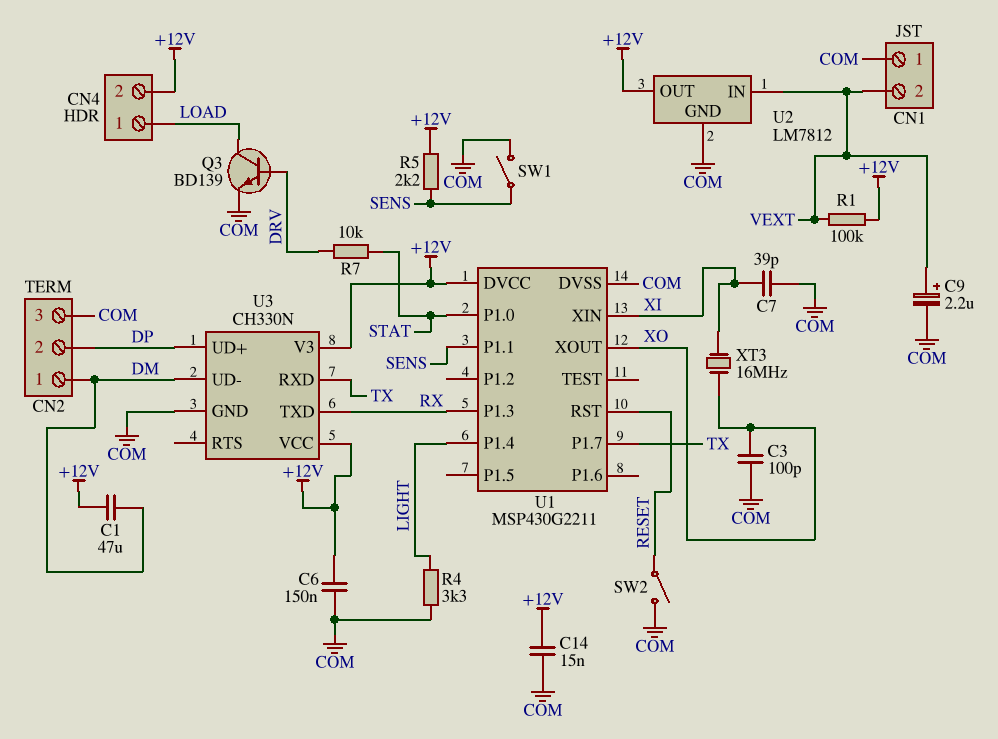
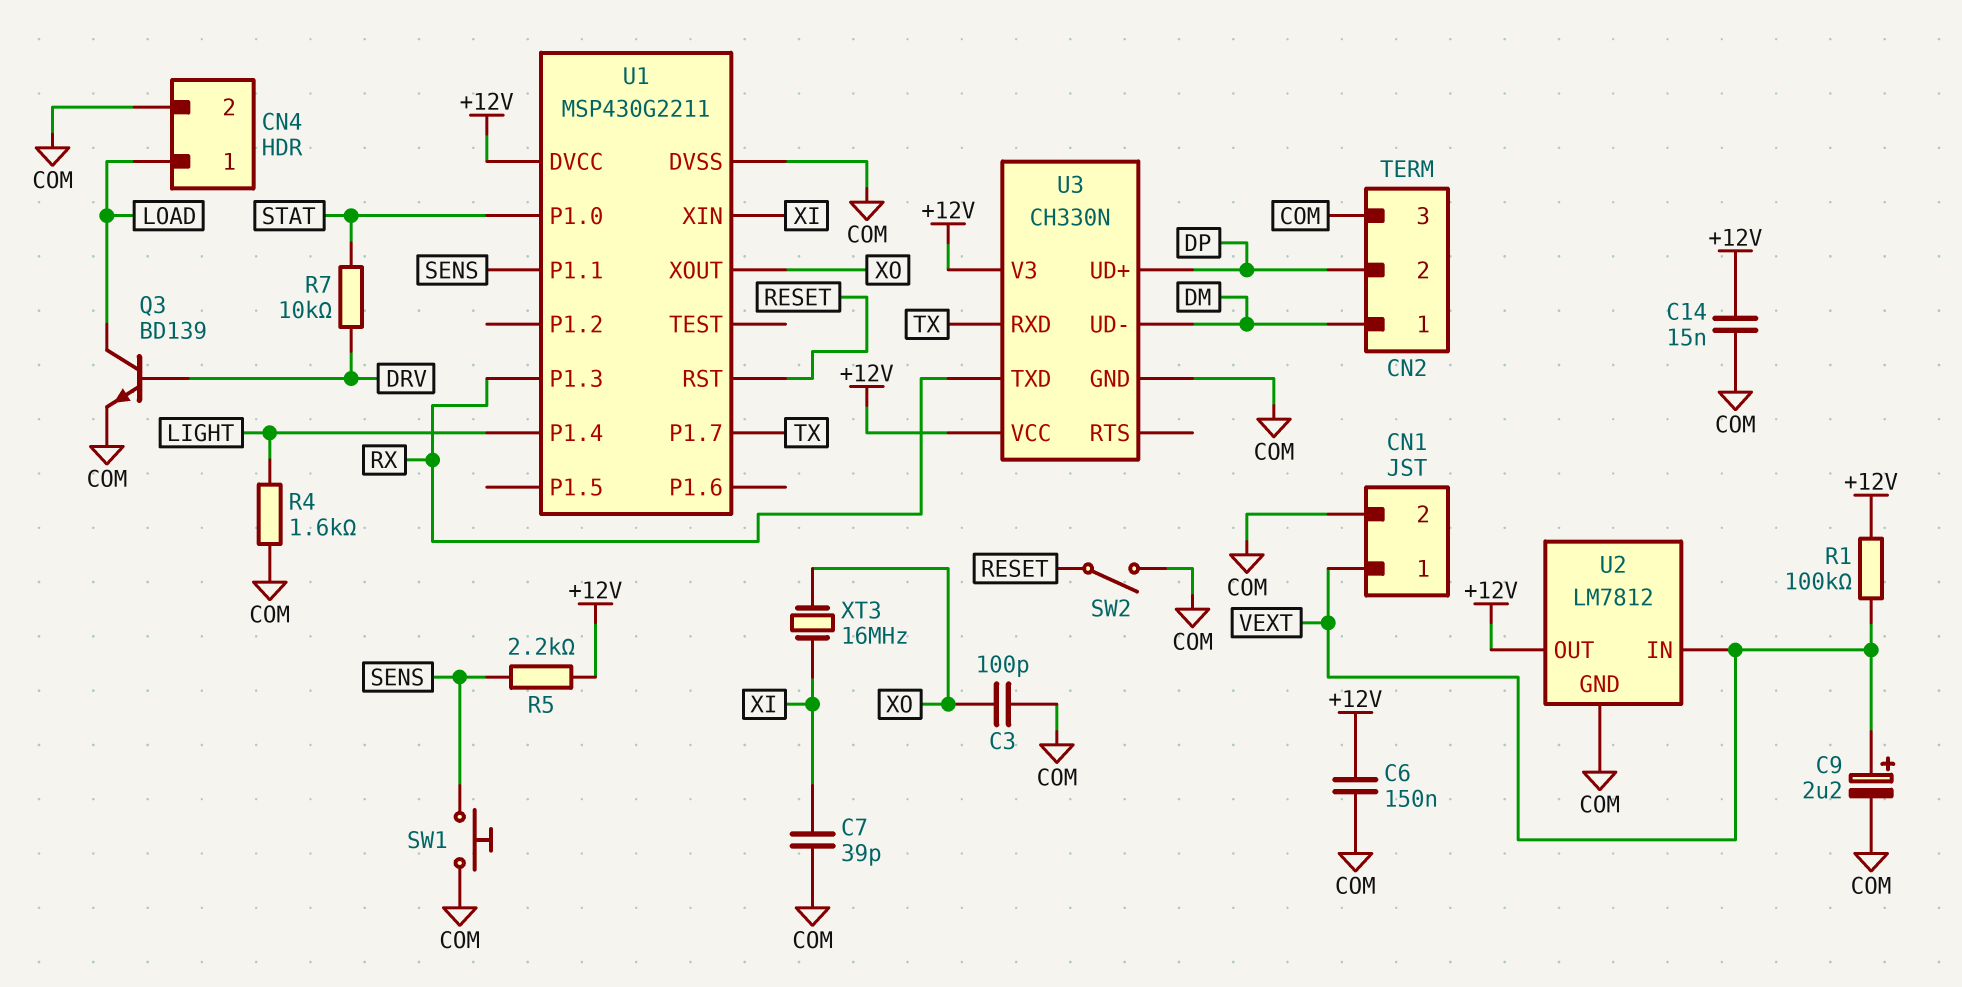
C1: 47uF (+12V, DM) -> none
CN1 pin 1: COM -> VEXT
CN1 pin 2: VEXT -> COM
CN4 pin 2: +12V -> COM
R4: 3.3k (COM, LIGHT) -> 1.6k (COM, LIGHT)
SW1: switch (COM, SENS) -> button (COM, SENS)

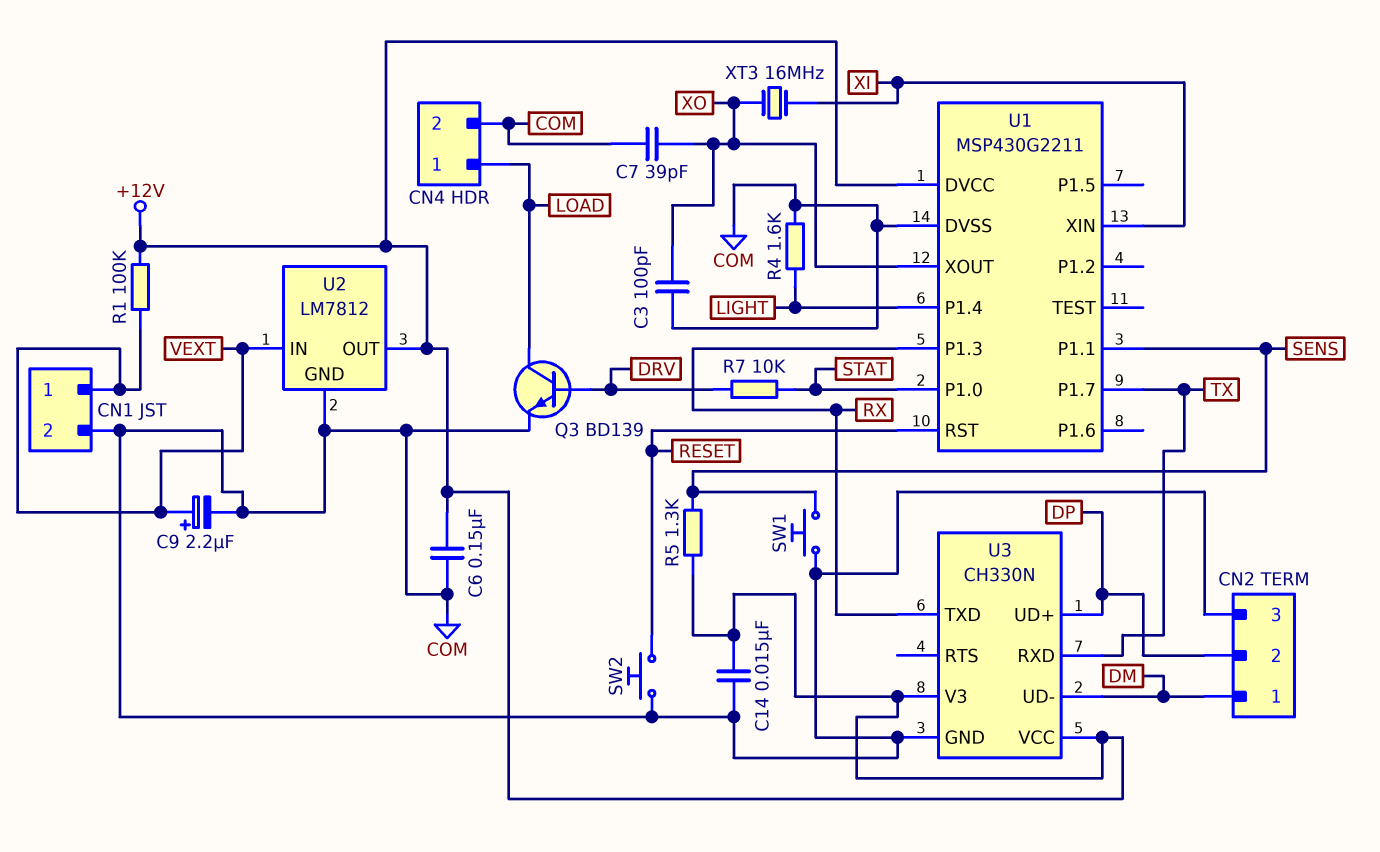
C7: 39pF (COM, XI) -> 39pF (COM, XO)
R5: 2.2k (+12V, SENS) -> 1.3k (+12V, SENS)
SW2: switch (COM, RESET) -> button (COM, RESET)

